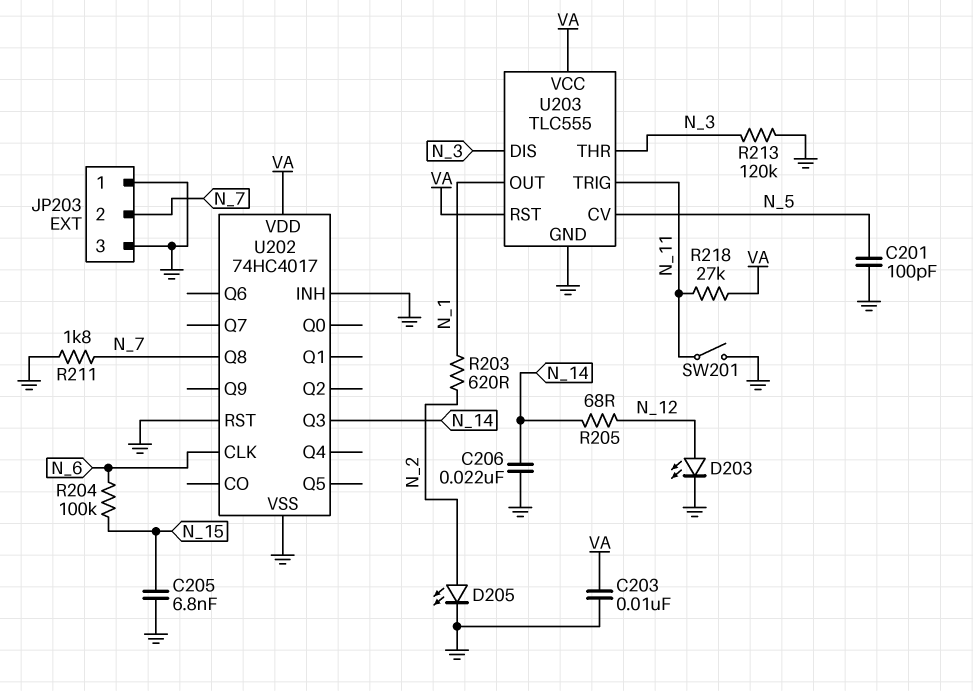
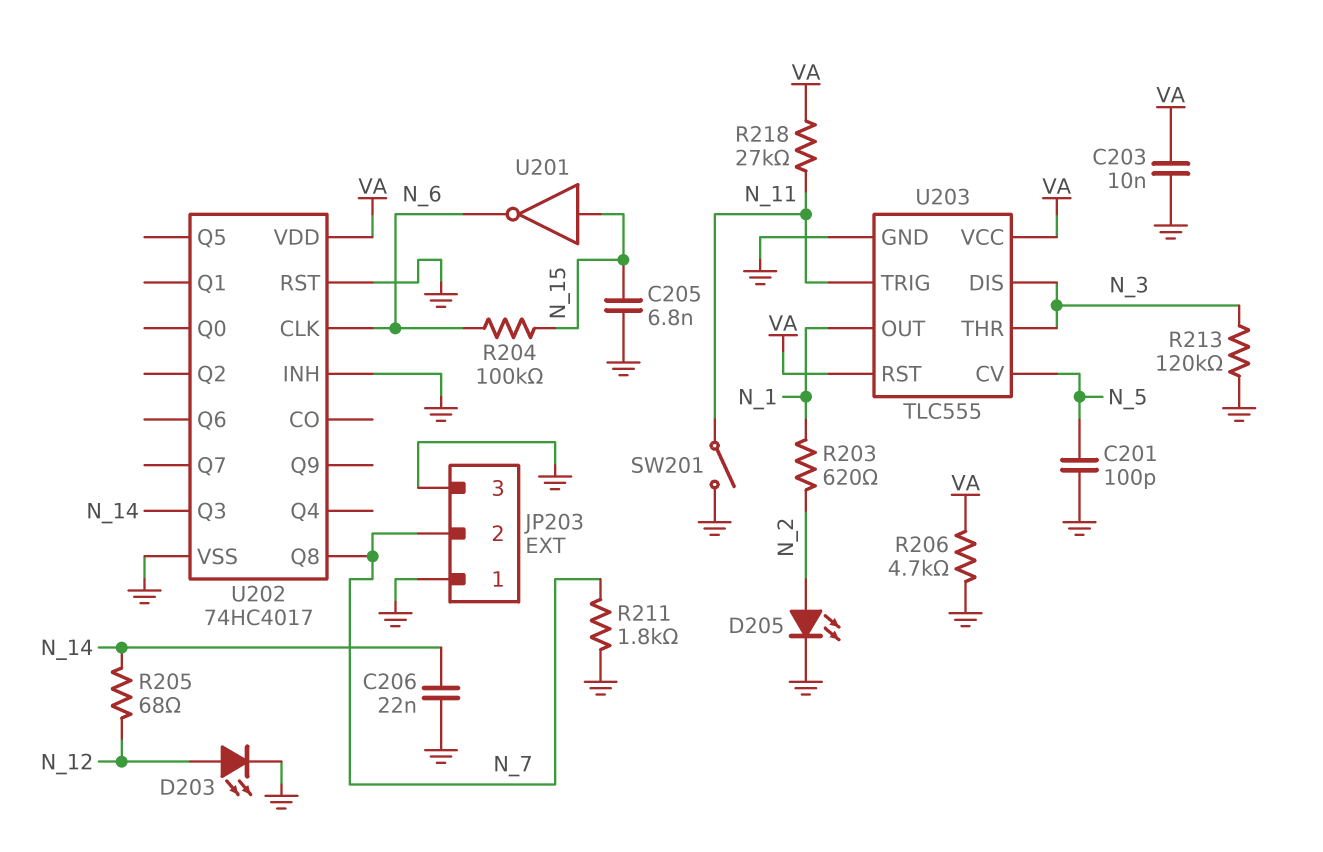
R206: none -> 4.7k (GND, VA)
U201: none -> NOT (in N_15, out N_6)

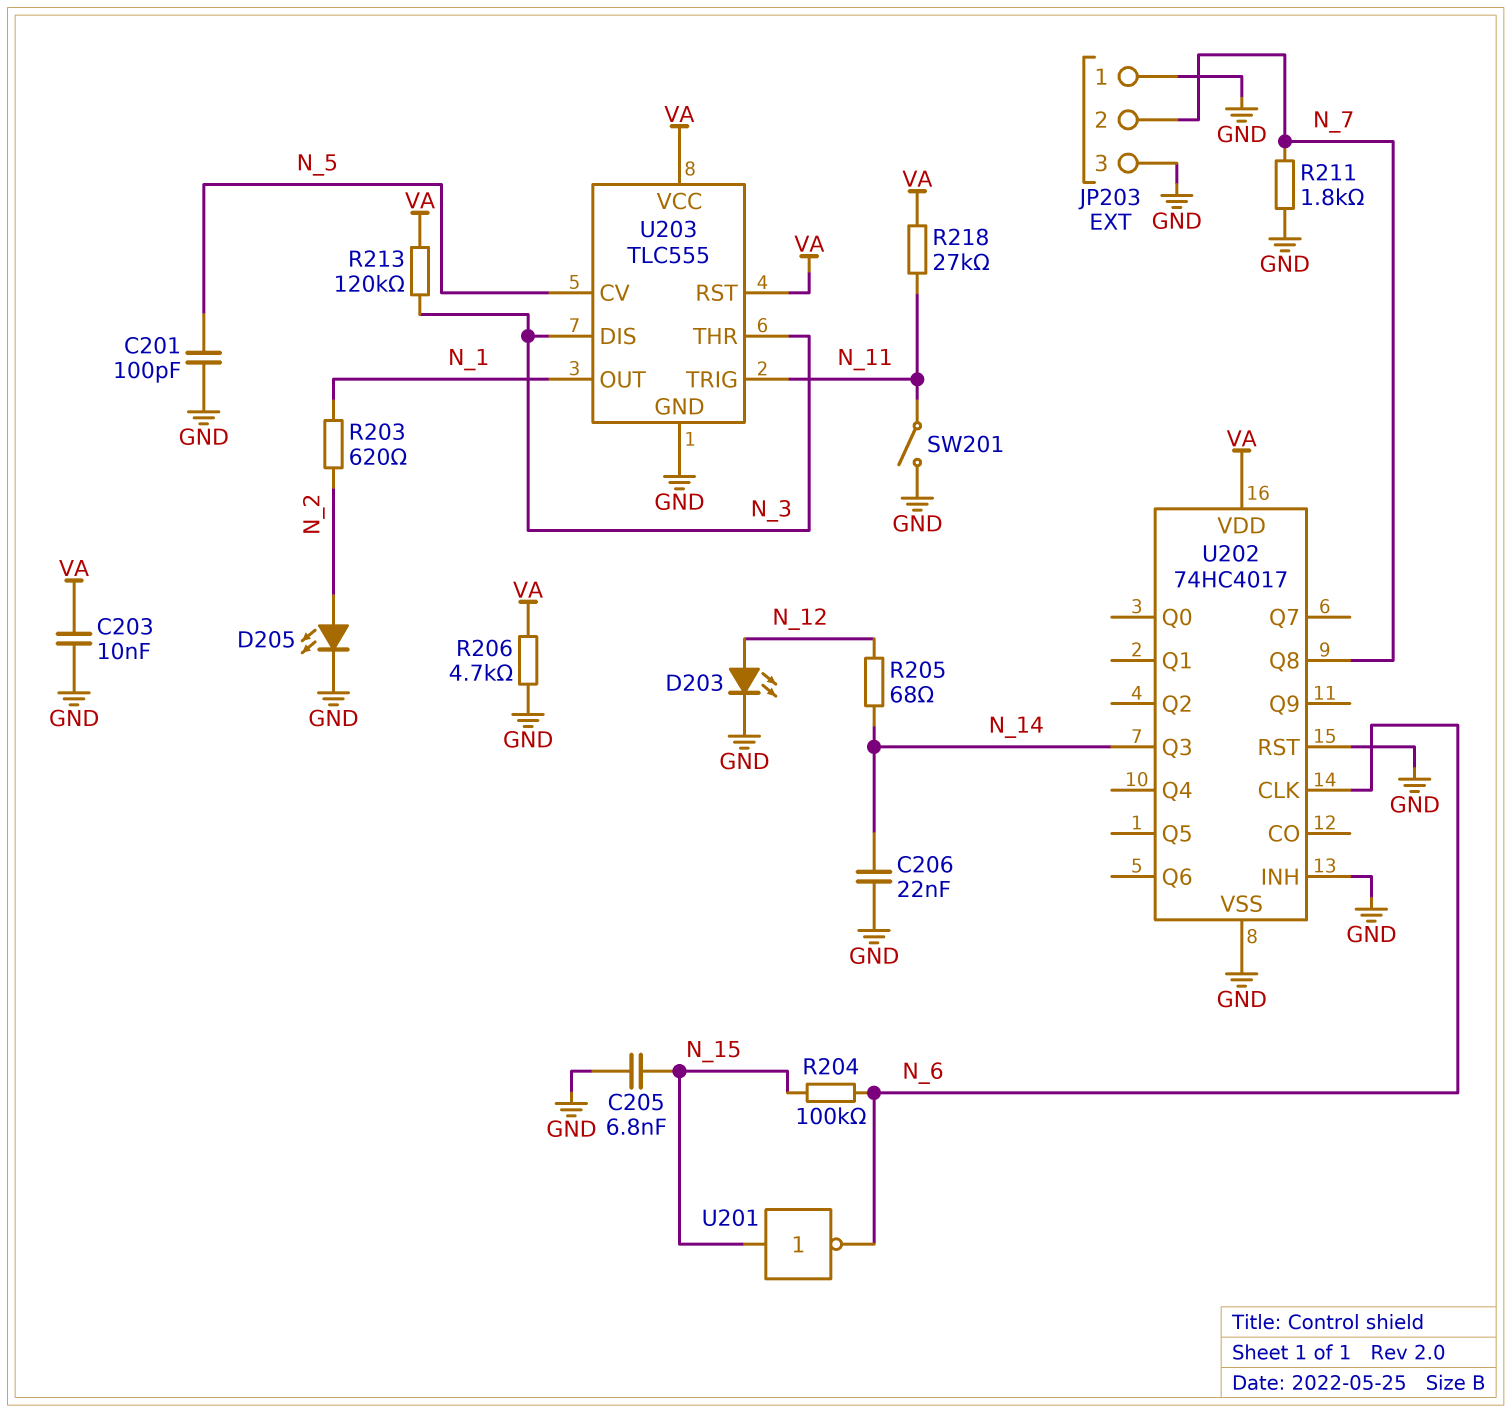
R213: 120k (GND, N_3) -> 120k (N_3, VA)

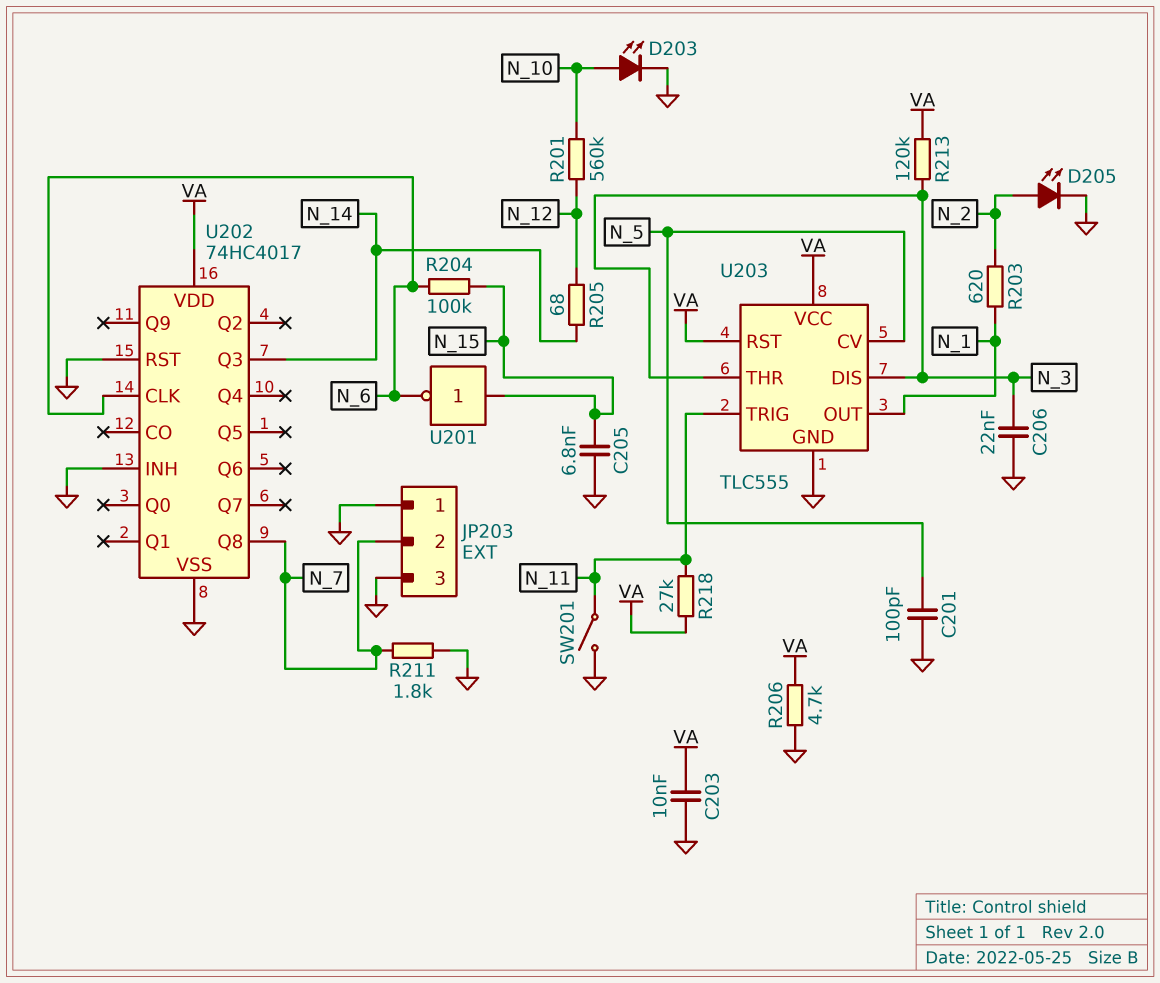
C206: 22nF (GND, N_14) -> 22nF (GND, N_3)
D203: LED (A N_12, K GND) -> LED (A N_10, K GND)
R201: none -> 560k (N_10, N_12)

